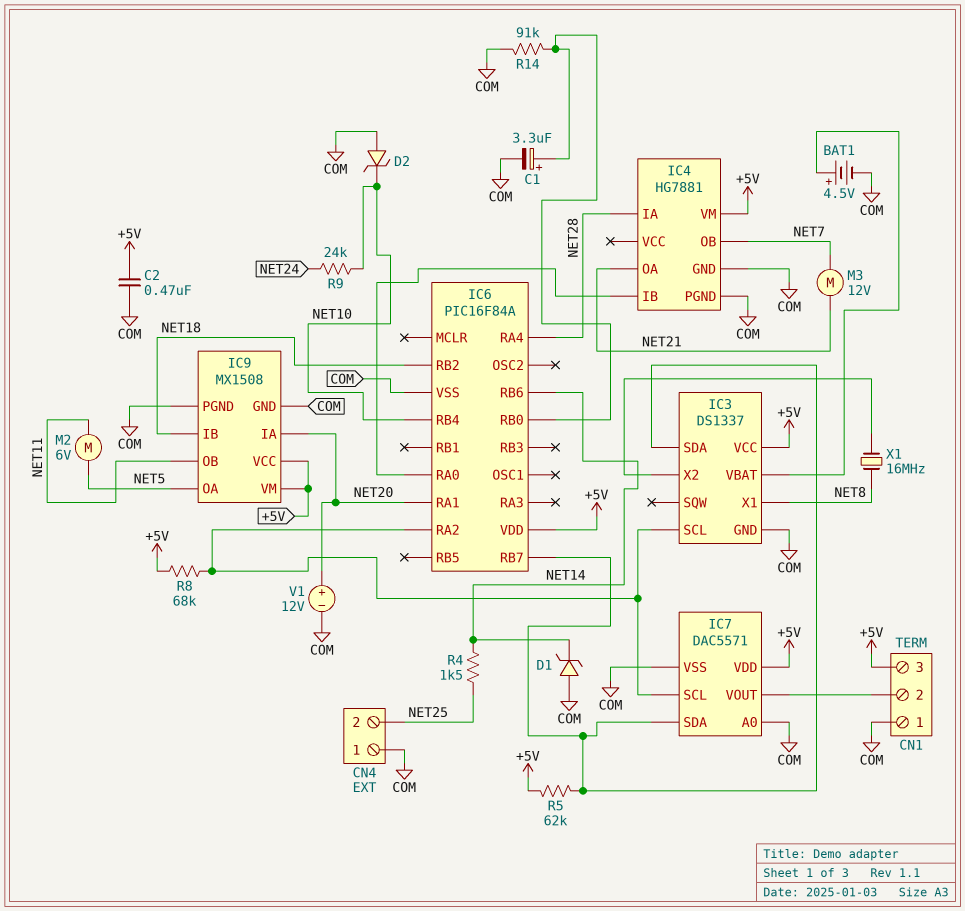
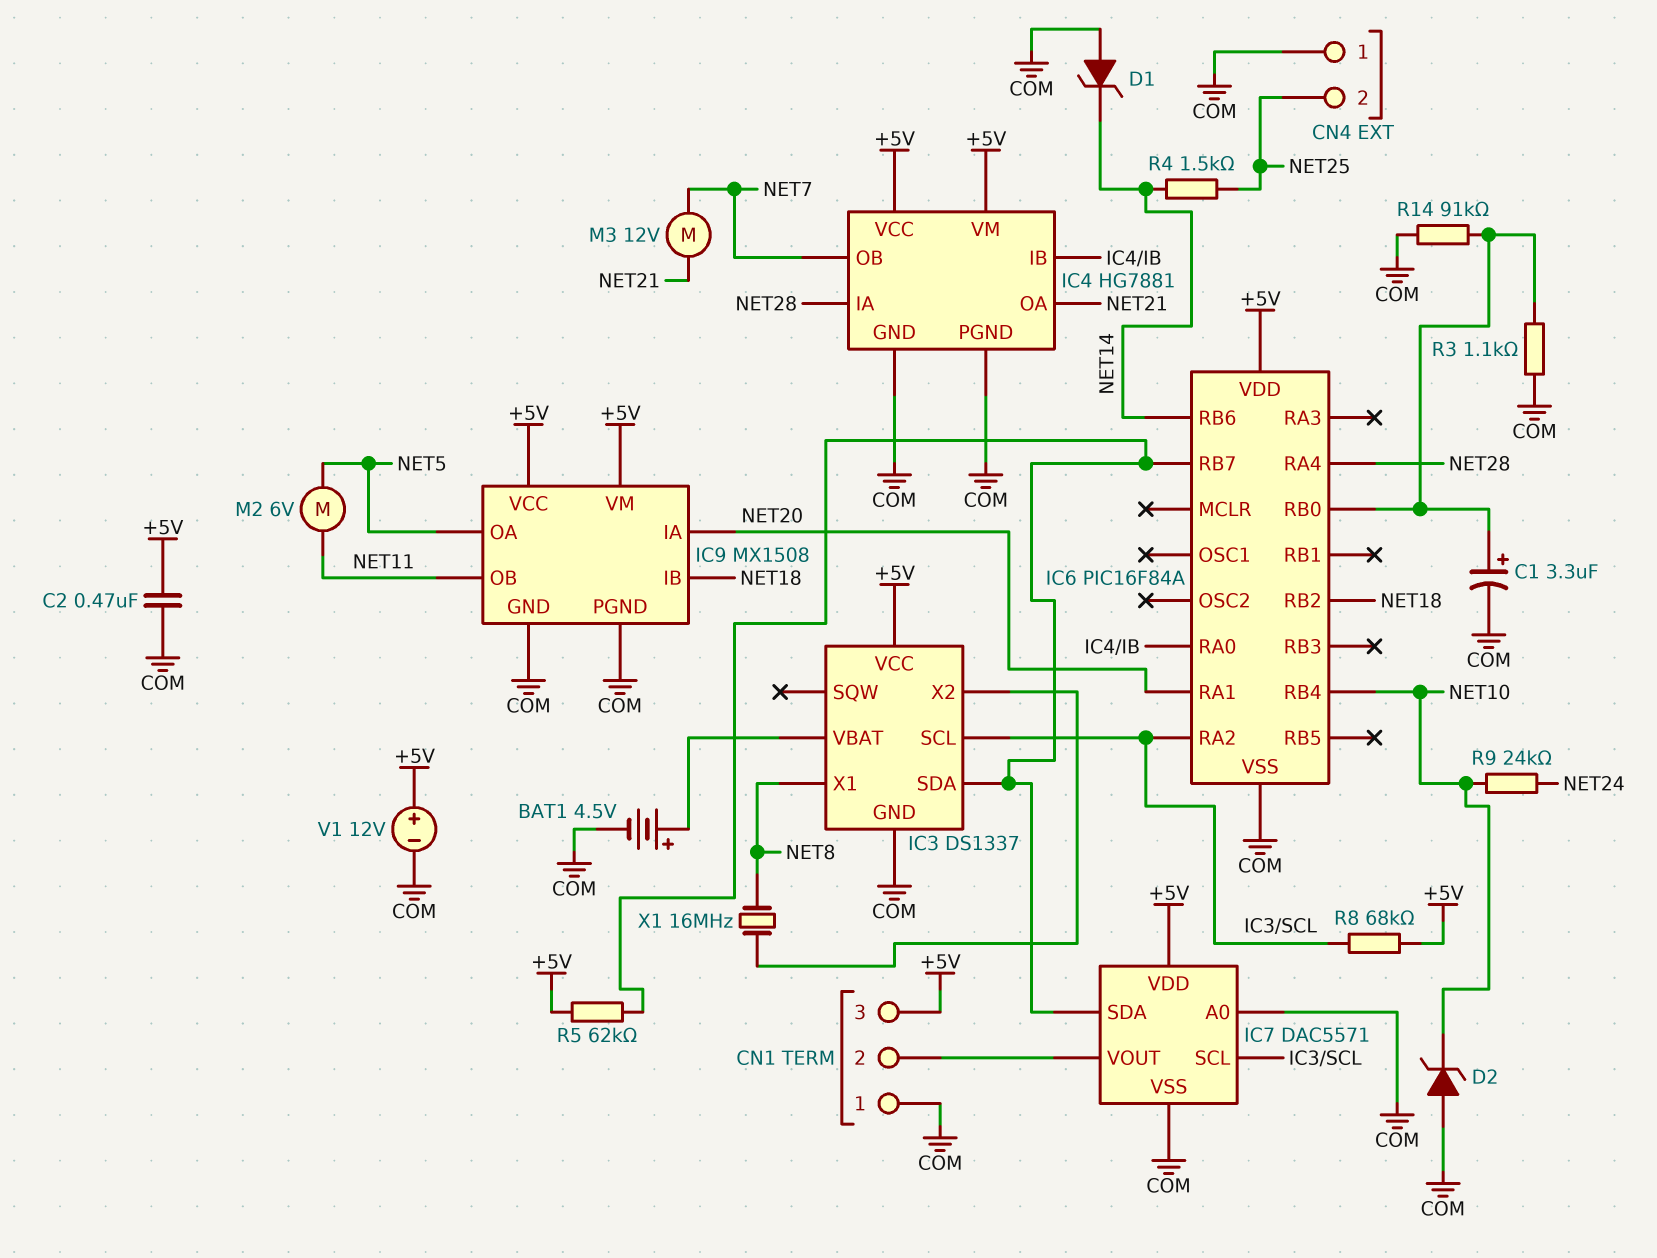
IC4 pin VCC: none -> +5V
R3: none -> 1.1k (COM, IC6/RB0)
V1: 12V (plus NET20, minus COM) -> 12V (plus +5V, minus COM)

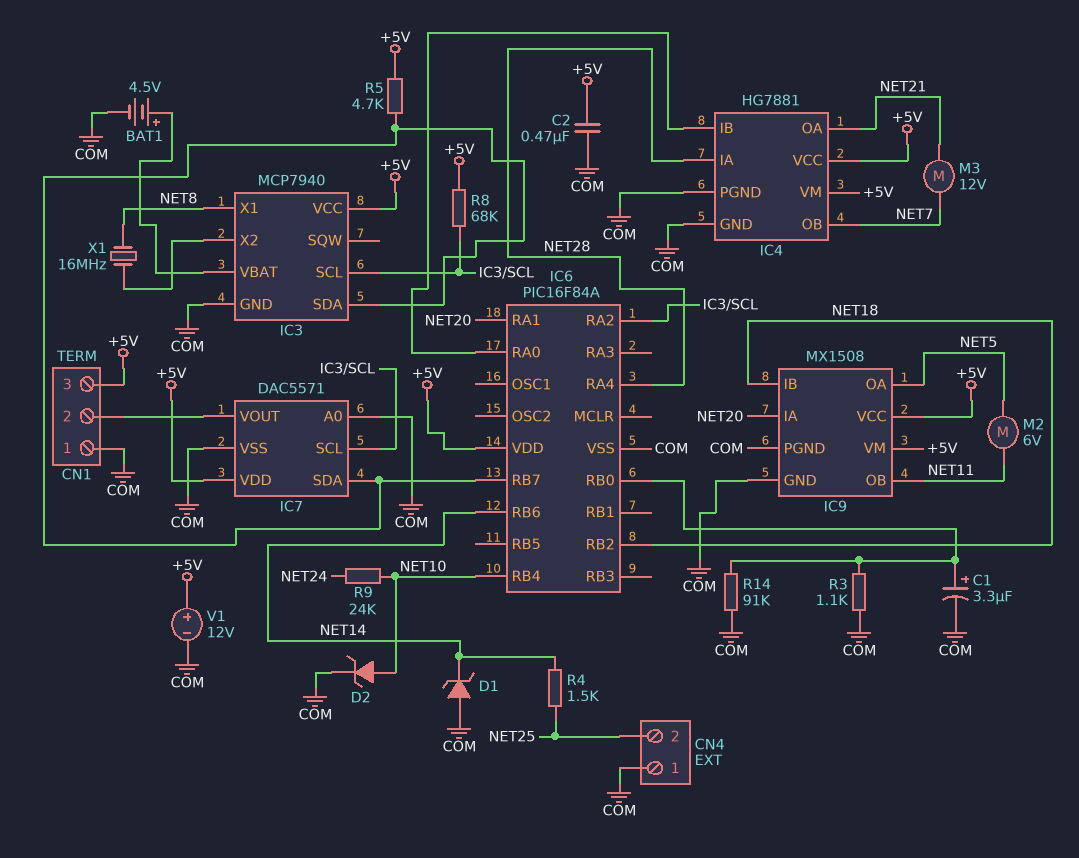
D2: zener (A COM, K NET10) -> zener (A NET10, K COM)
IC3: DS1337 -> MCP7940
R5: 62k (+5V, IC3/SDA) -> 4.7k (+5V, IC3/SDA)

